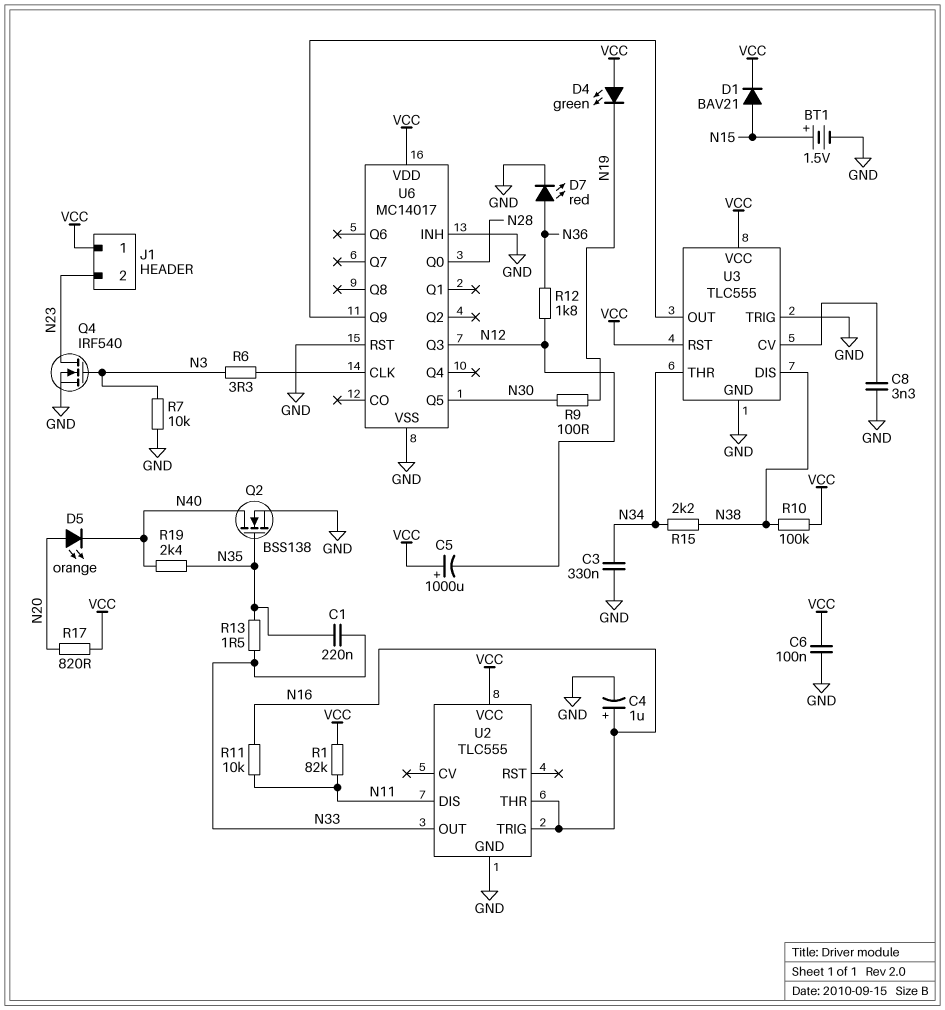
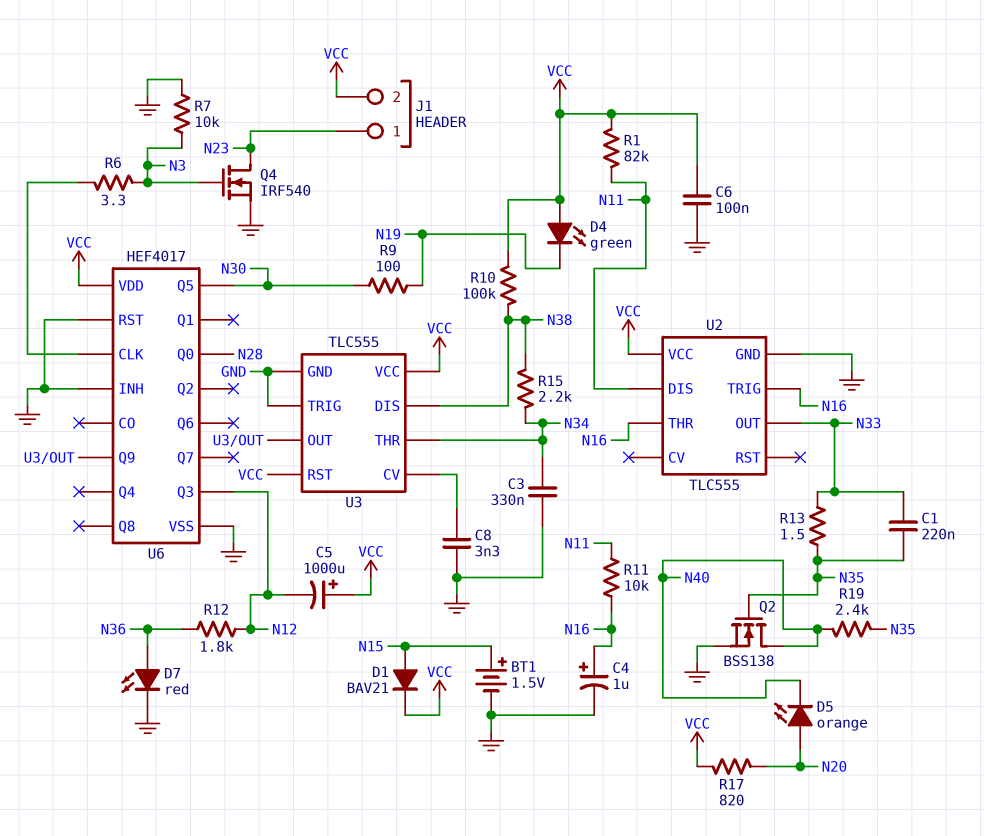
J1 pin 1: VCC -> N23
J1 pin 2: N23 -> VCC
U6: MC14017 -> HEF4017

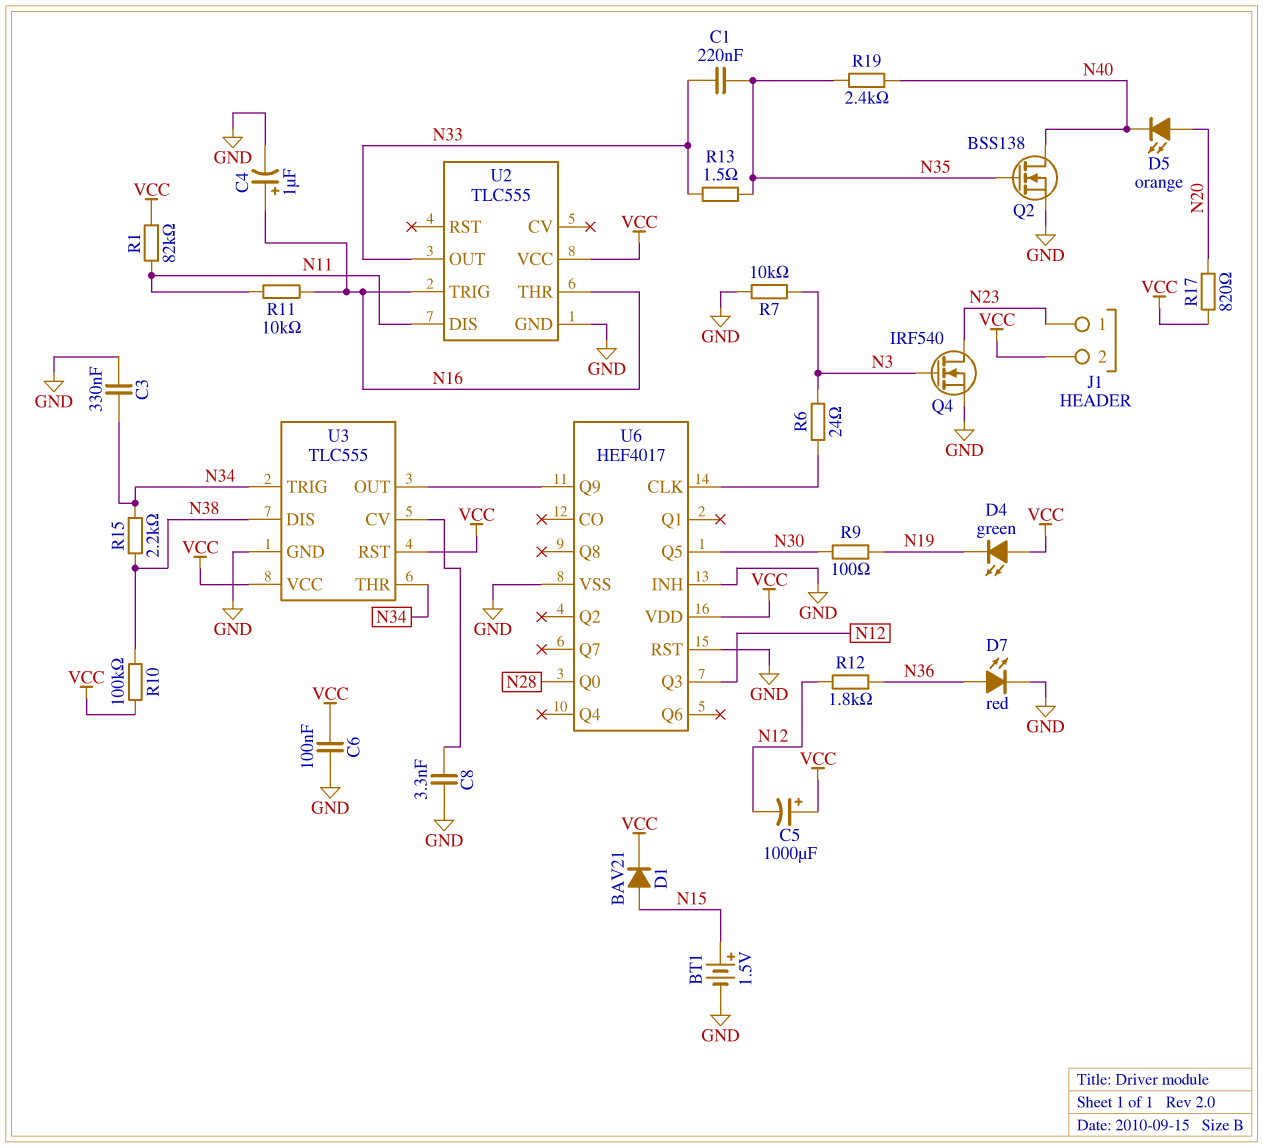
R6: 3.3 (N3, U6/CLK) -> 24 (N3, U6/CLK)
U3 pin TRIG: GND -> N34

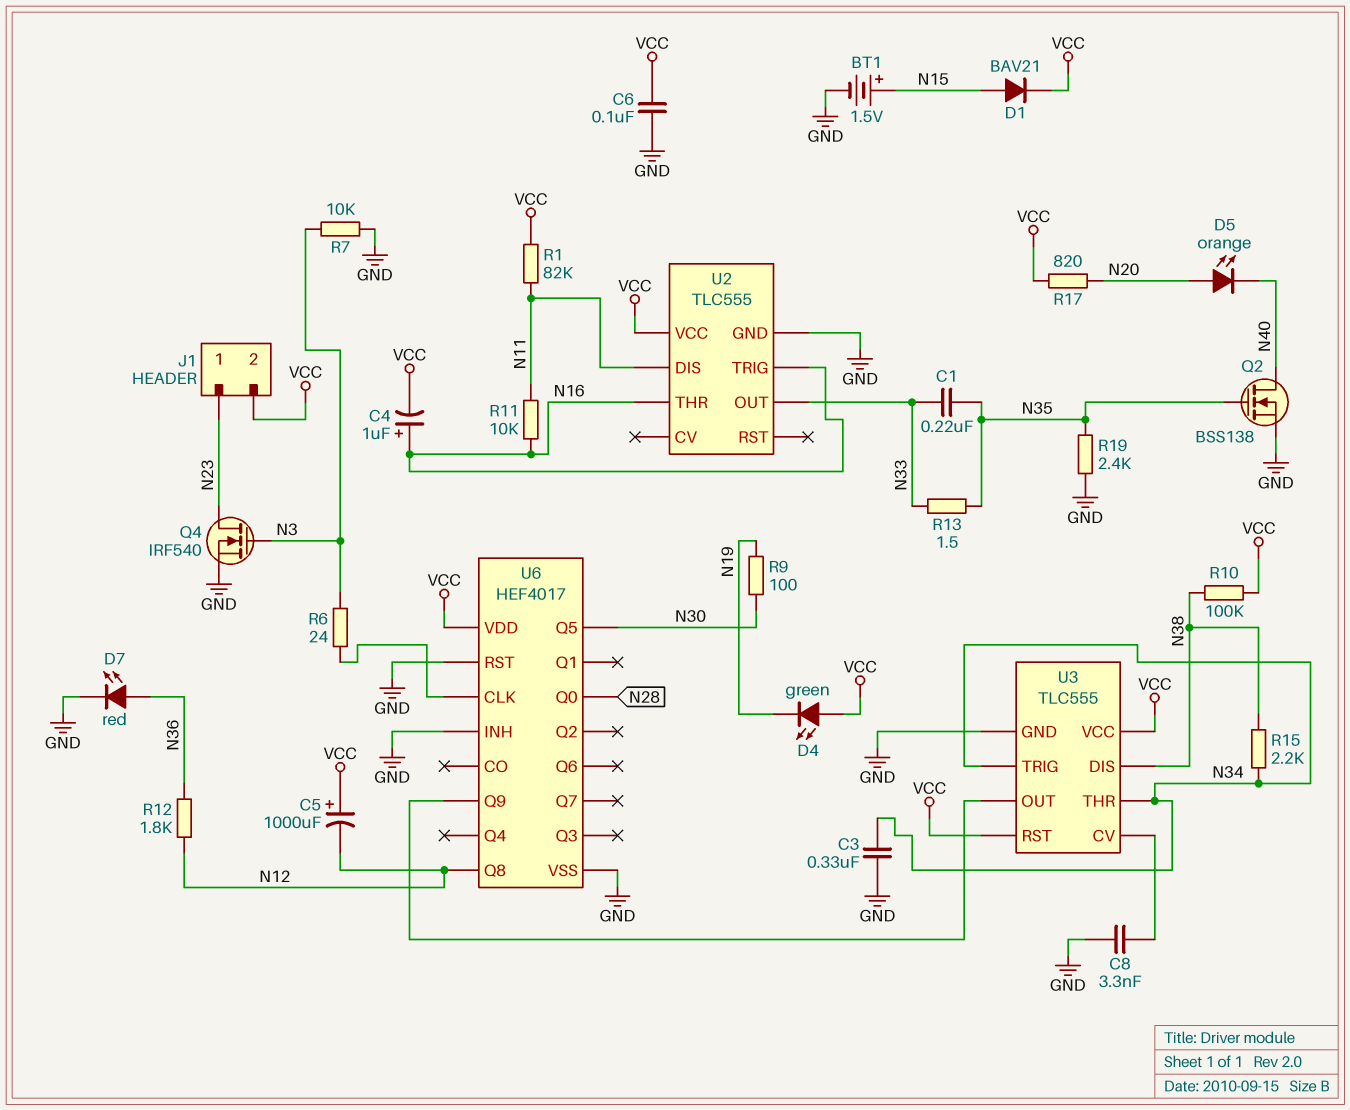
C4: 1uF (plus N16, minus GND) -> 1uF (plus N16, minus VCC)
R19: 2.4k (N35, N40) -> 2.4k (GND, N35)
U6 pin Q3: N12 -> none
U6 pin Q8: none -> N12

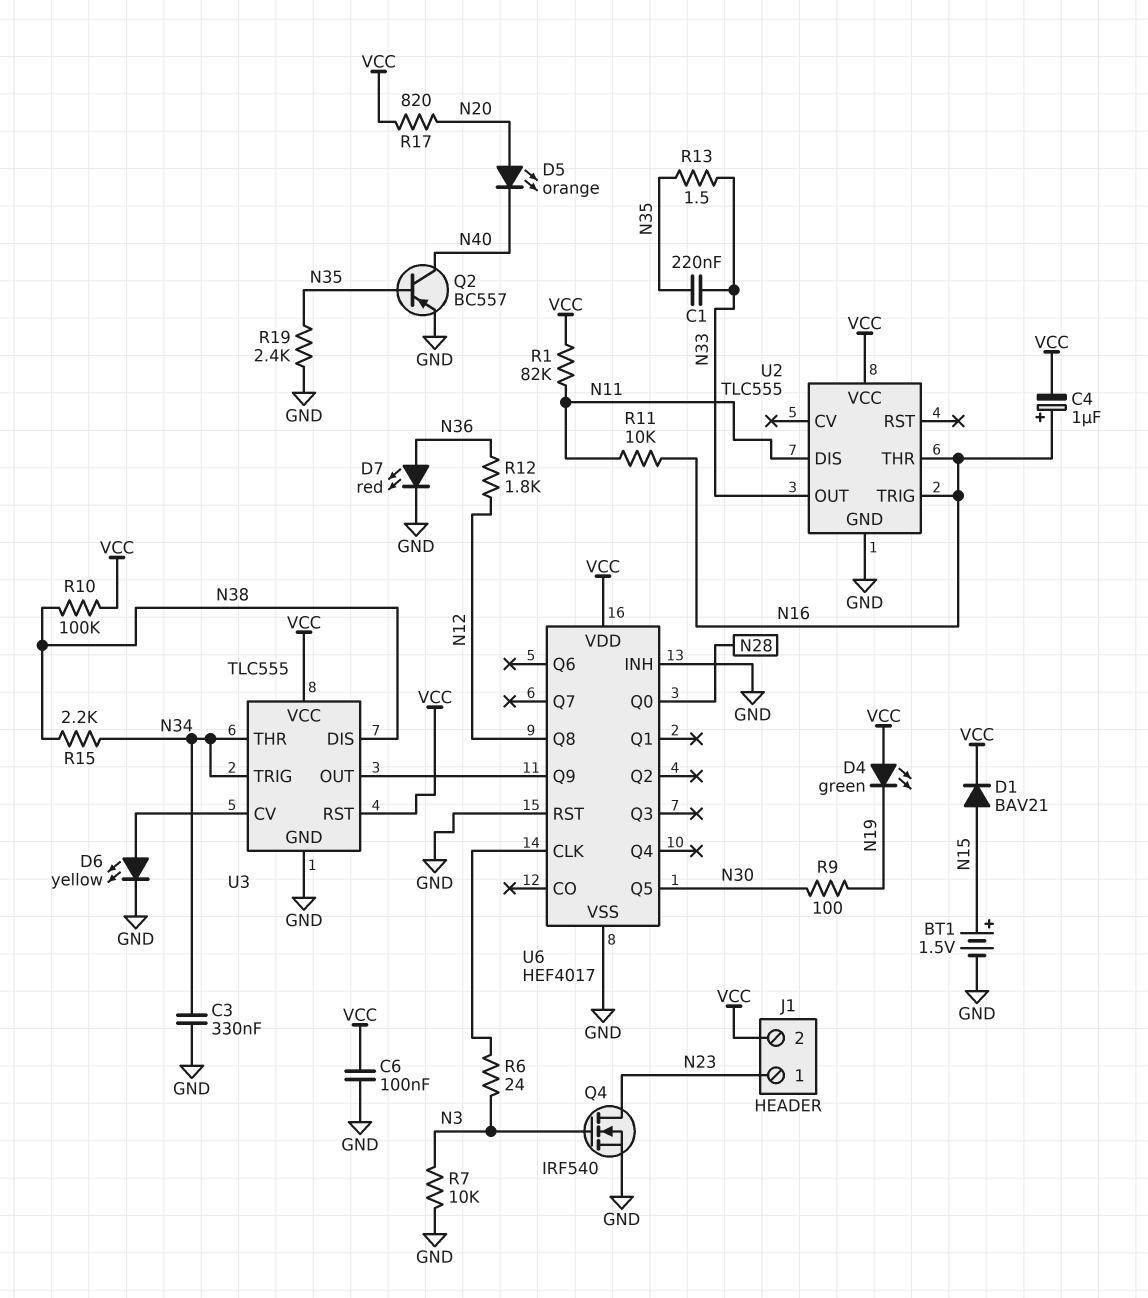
C5: 1000uF (plus VCC, minus N12) -> none
C8: 3.3nF (GND, U3/CV) -> none
D6: none -> LED yellow (A U3/CV, K GND)
Q2: NMOS BSS138 (G N35, D N40, S GND) -> PNP BC557 (B N35, C N40, E GND)

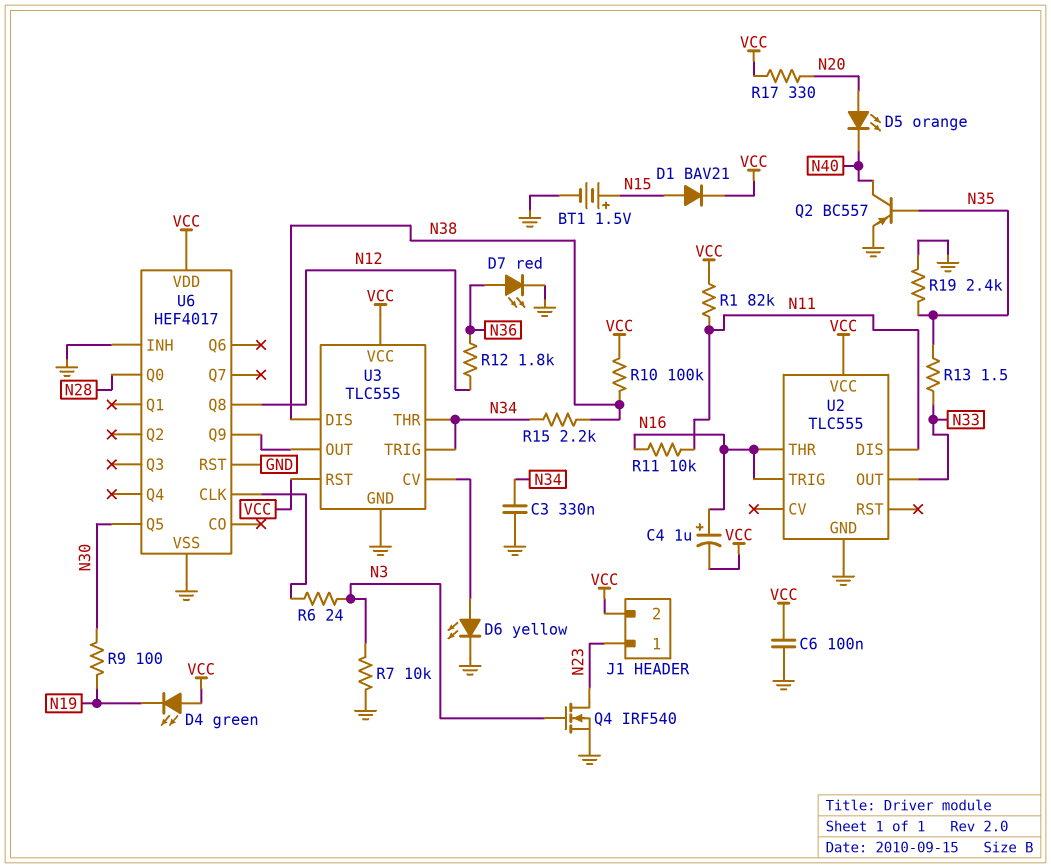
C1: 220nF (N33, N35) -> none
R17: 820 (N20, VCC) -> 330 (N20, VCC)

